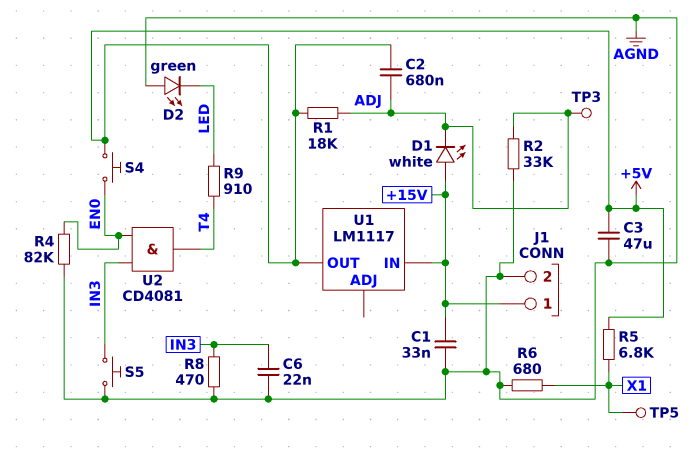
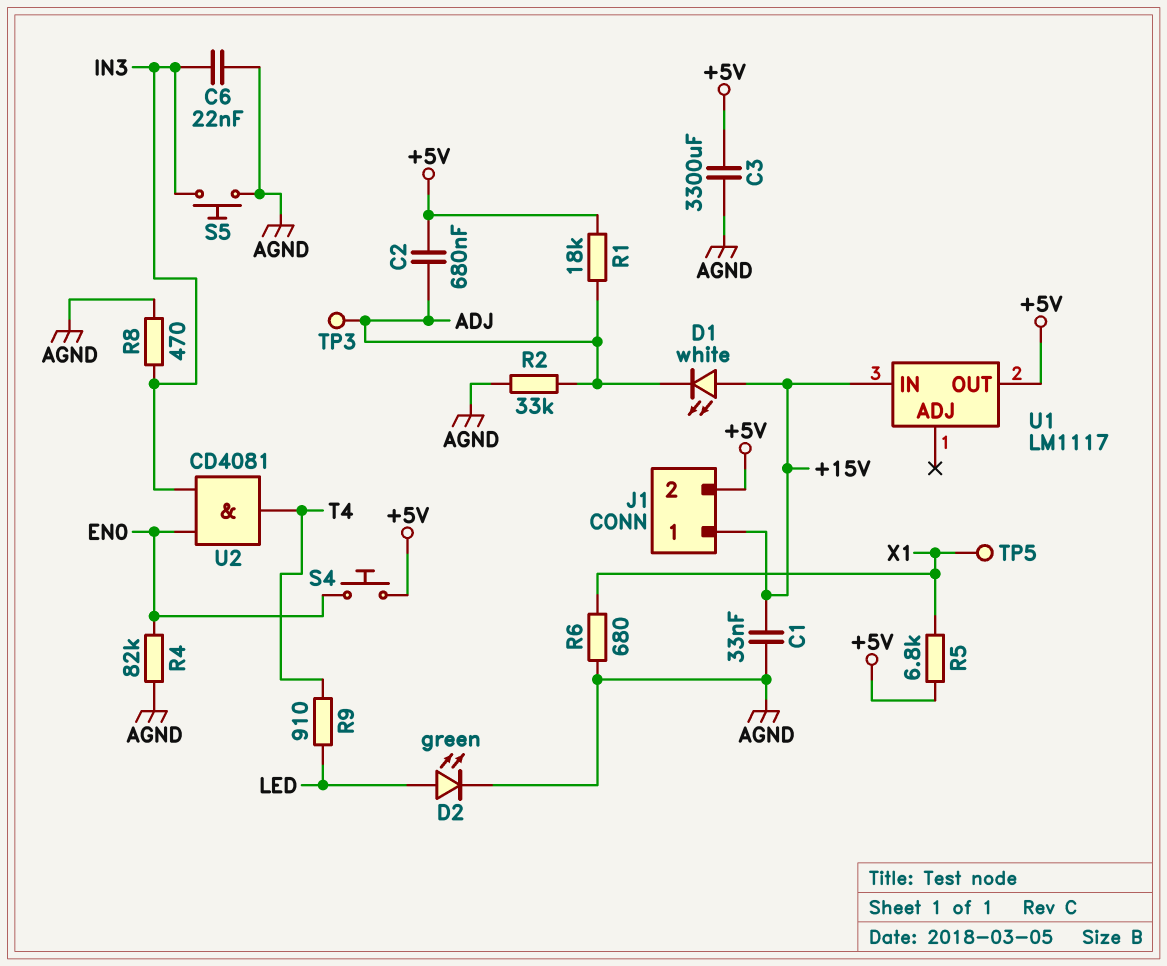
C3: 47uF (+5V, AGND) -> 3300uF (+5V, AGND)
D2: LED green (A AGND, K LED) -> LED green (A LED, K AGND)
J1 pin 2: AGND -> +5V

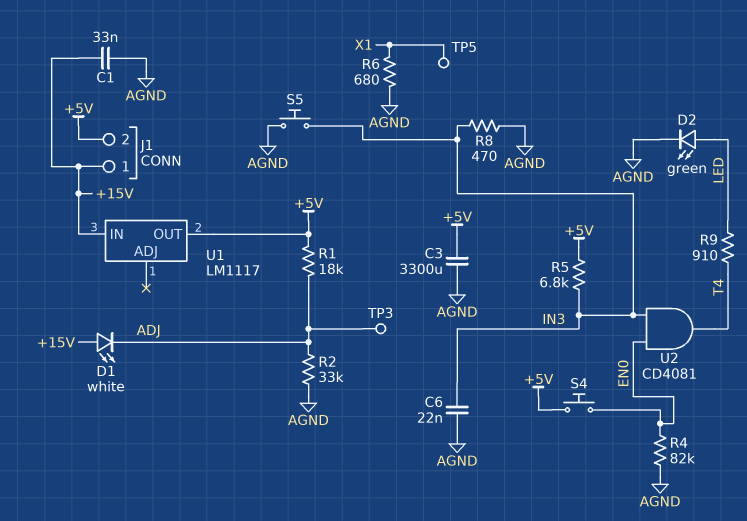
C2: 680nF (+5V, ADJ) -> none
R5: 6.8k (+5V, X1) -> 6.8k (+5V, IN3)

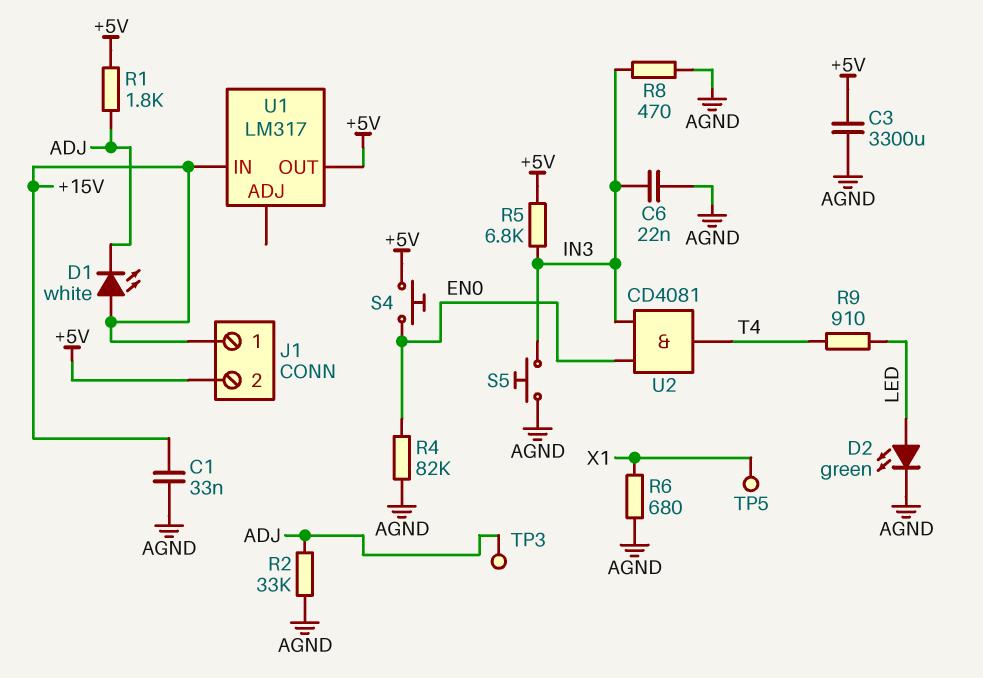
R1: 18k (+5V, ADJ) -> 1.8k (+5V, ADJ)
U1: LM1117 -> LM317

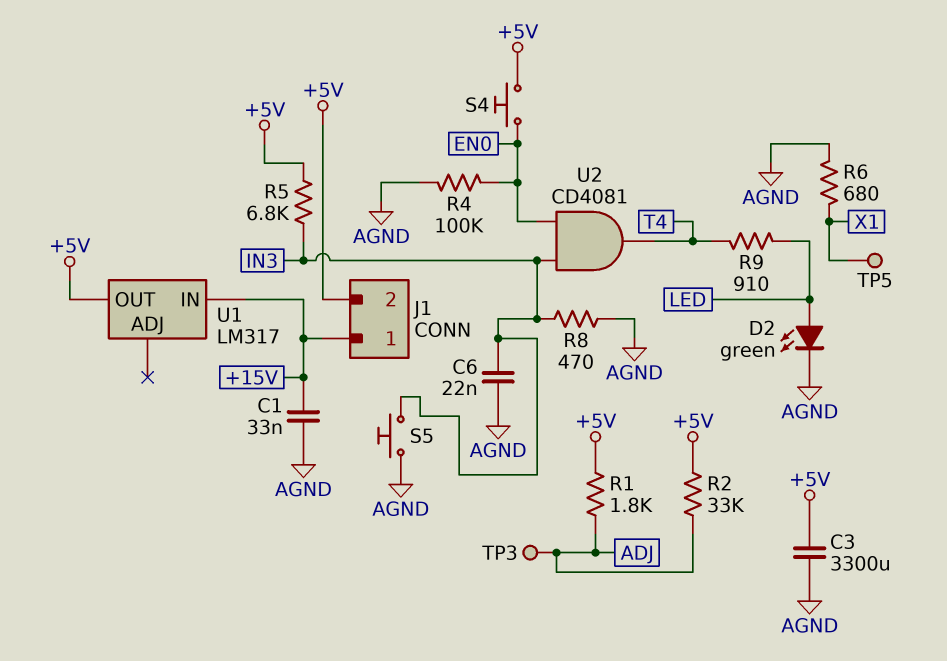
D1: LED white (A +15V, K ADJ) -> none
R2: 33k (ADJ, AGND) -> 33k (+5V, ADJ)
R4: 82k (AGND, EN0) -> 100k (AGND, EN0)

